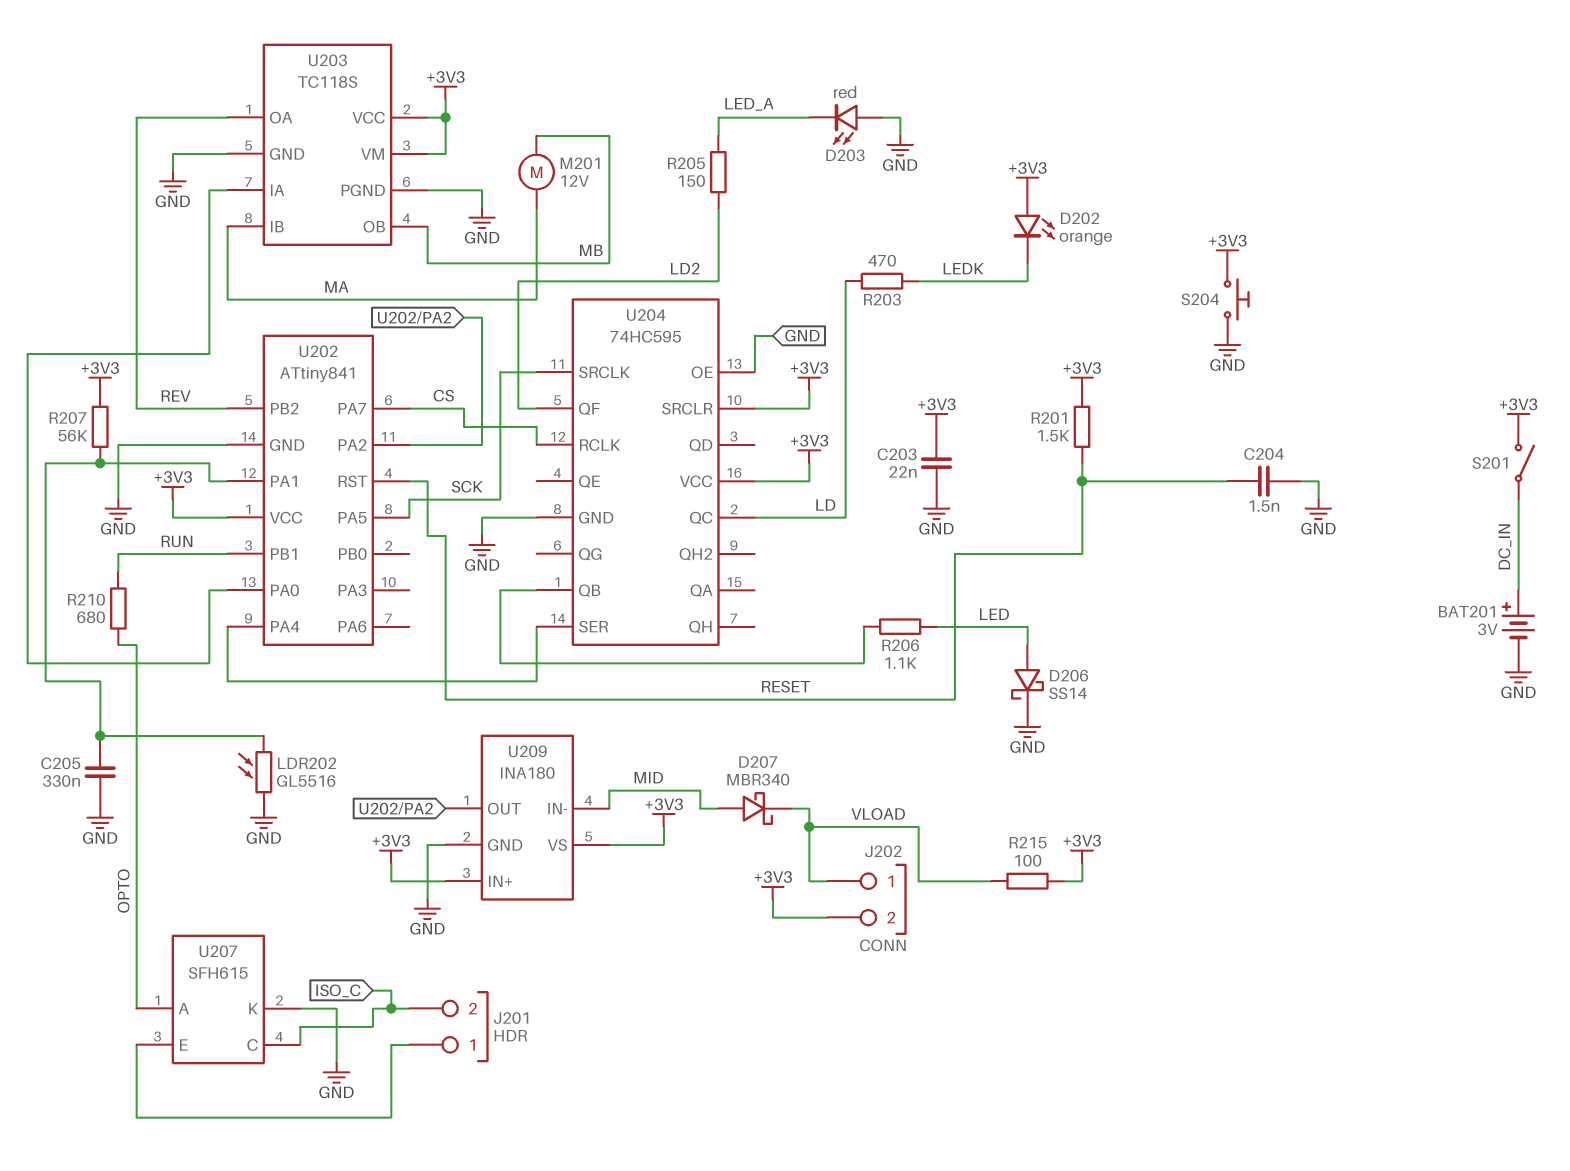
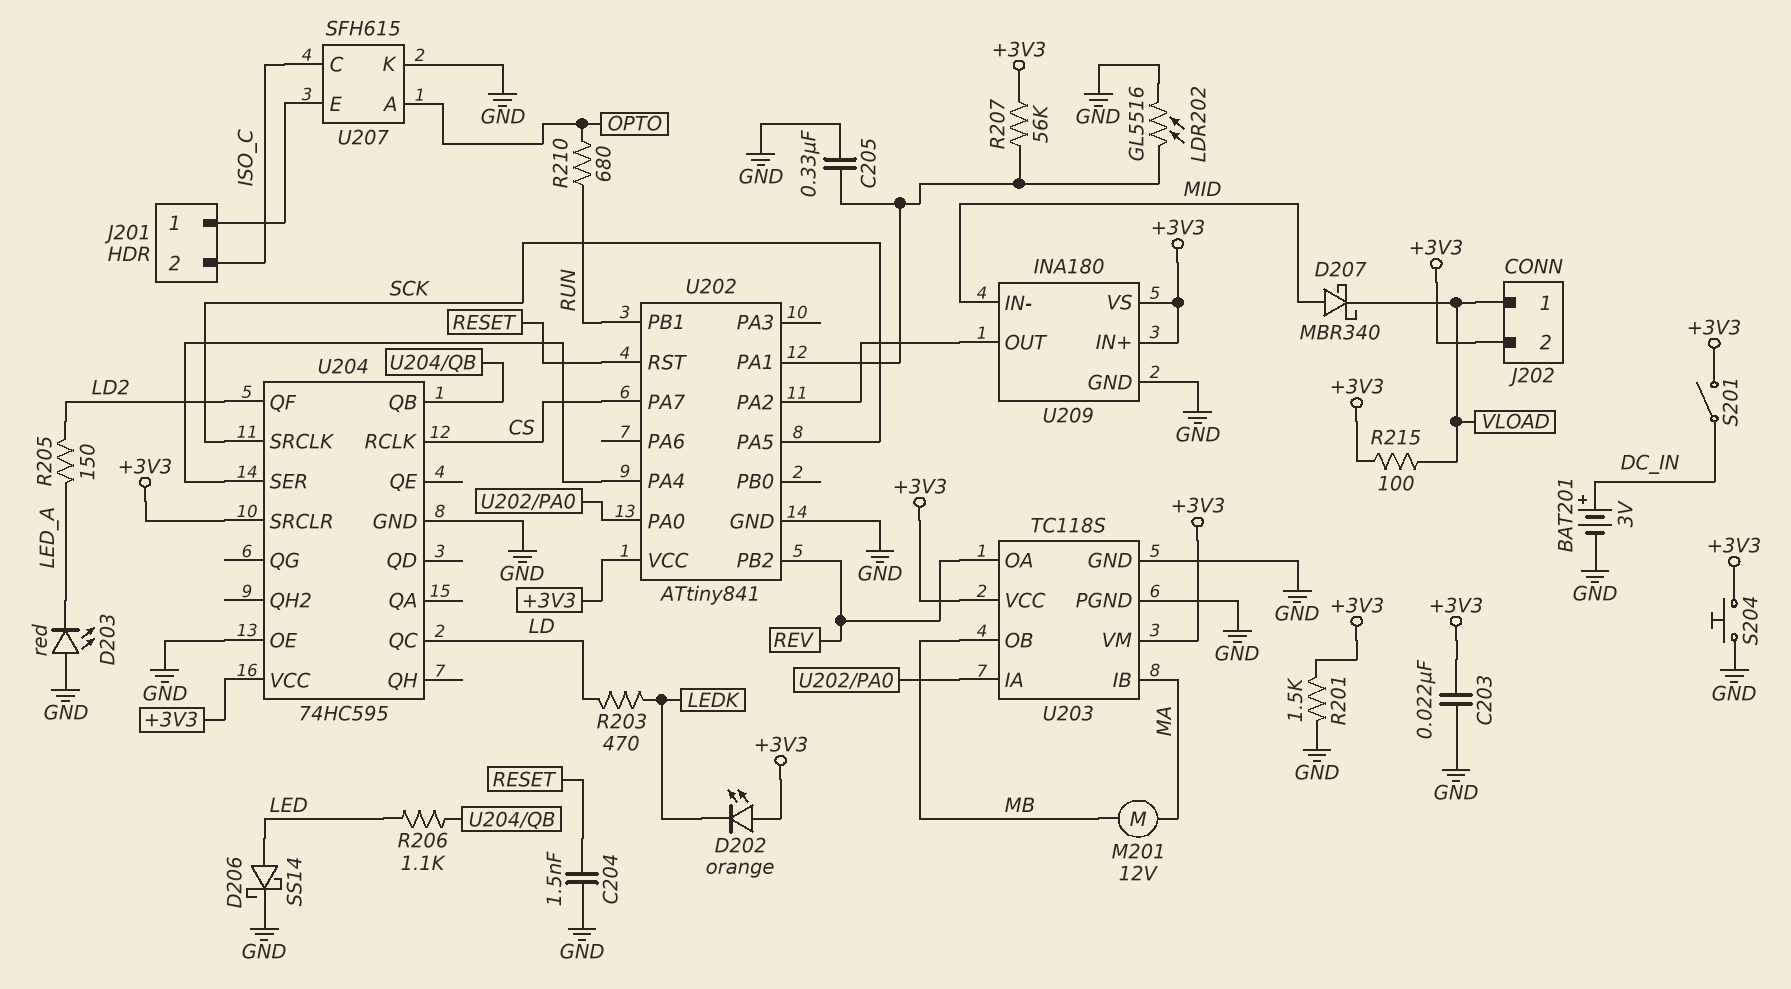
R201: 1.5k (+3V3, RESET) -> 1.5k (+3V3, GND)

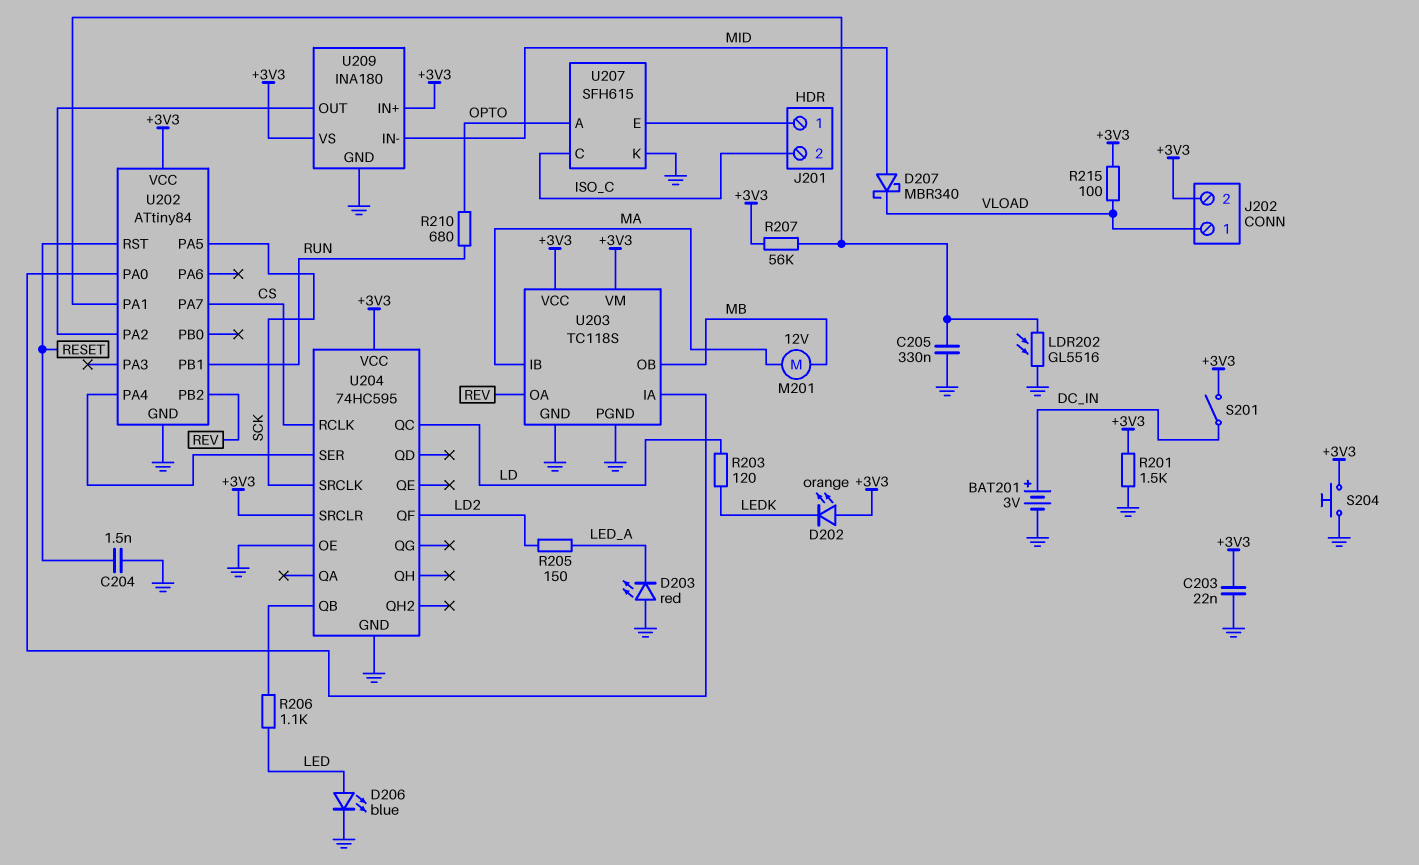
D206: schottky SS14 (A LED, K GND) -> LED blue (A LED, K GND)
R203: 470 (LD, LEDK) -> 120 (LD, LEDK)
U202: ATtiny841 -> ATtiny84

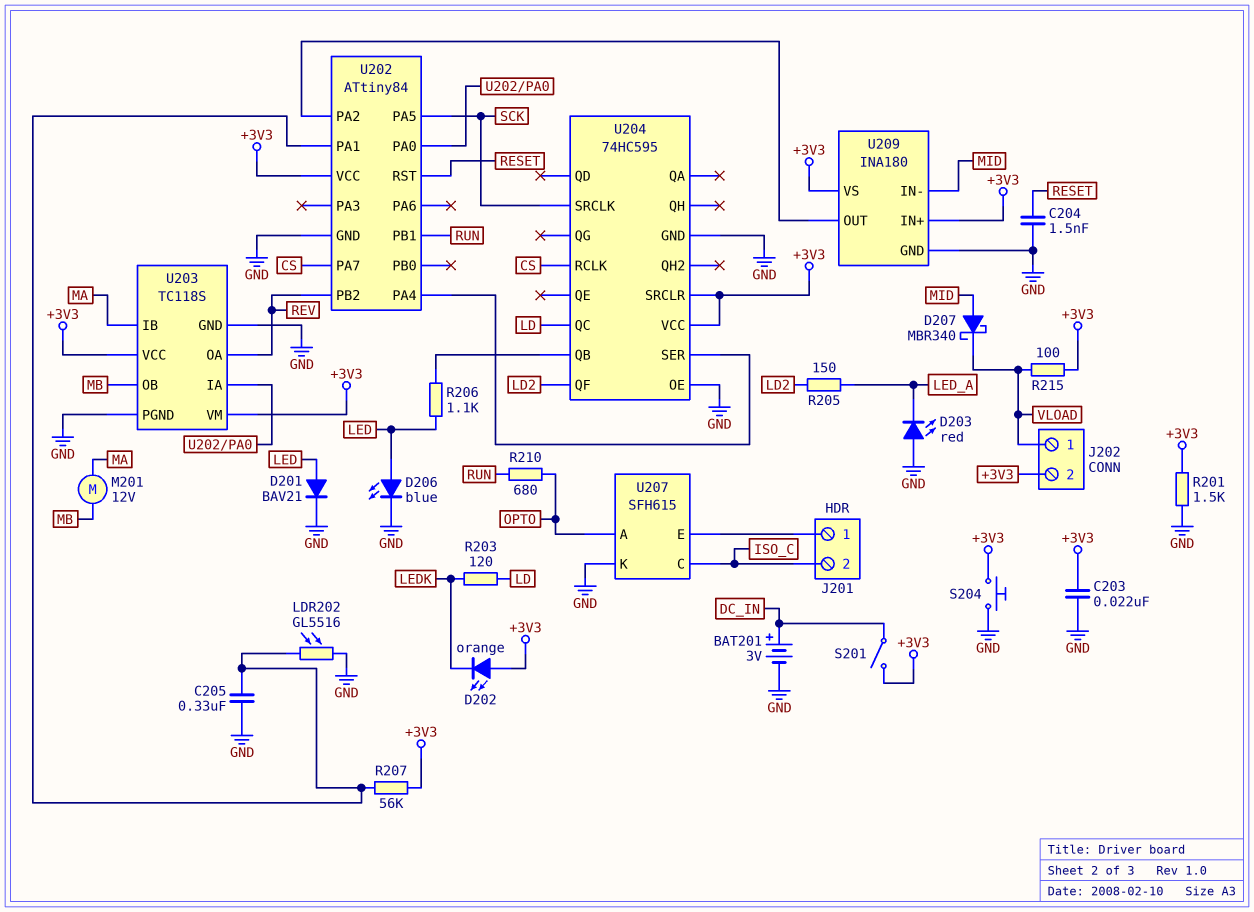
D201: none -> diode BAV21 (A LED, K GND)

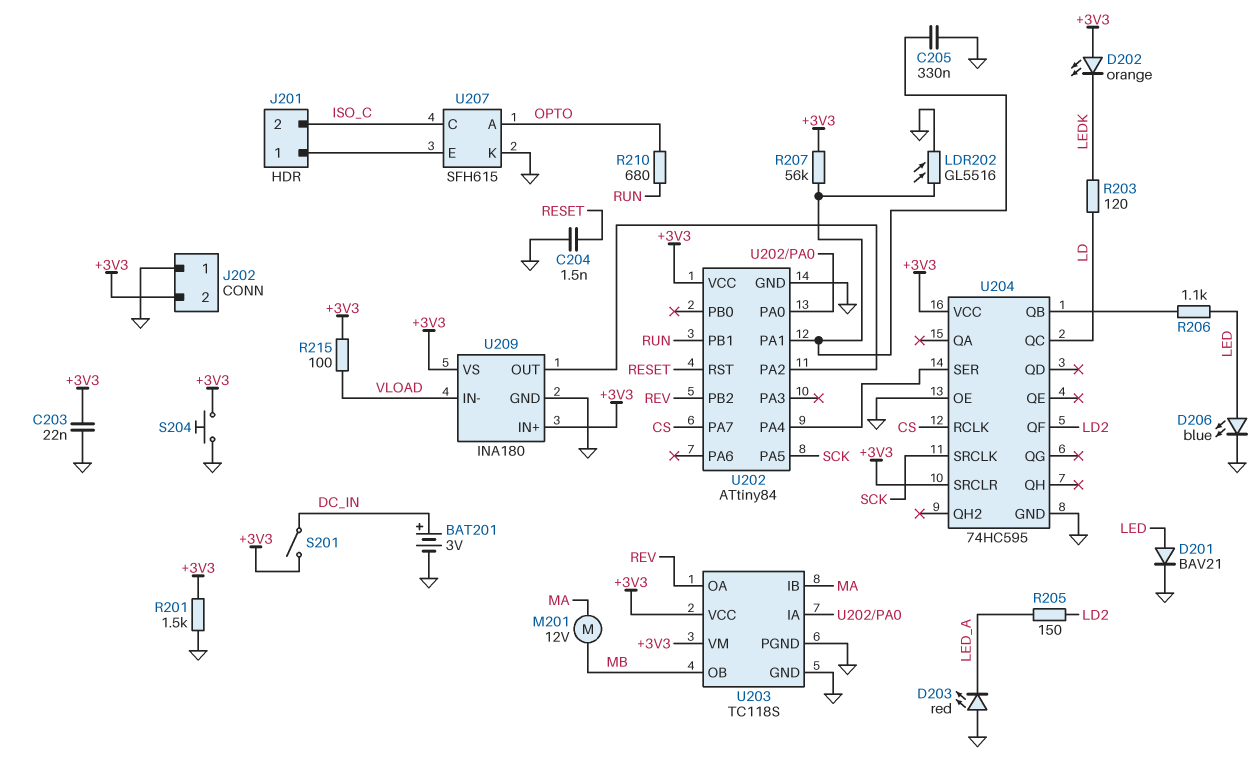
D207: schottky MBR340 (A MID, K VLOAD) -> none
J202 pin 1: VLOAD -> GND
U209 pin IN-: MID -> VLOAD

